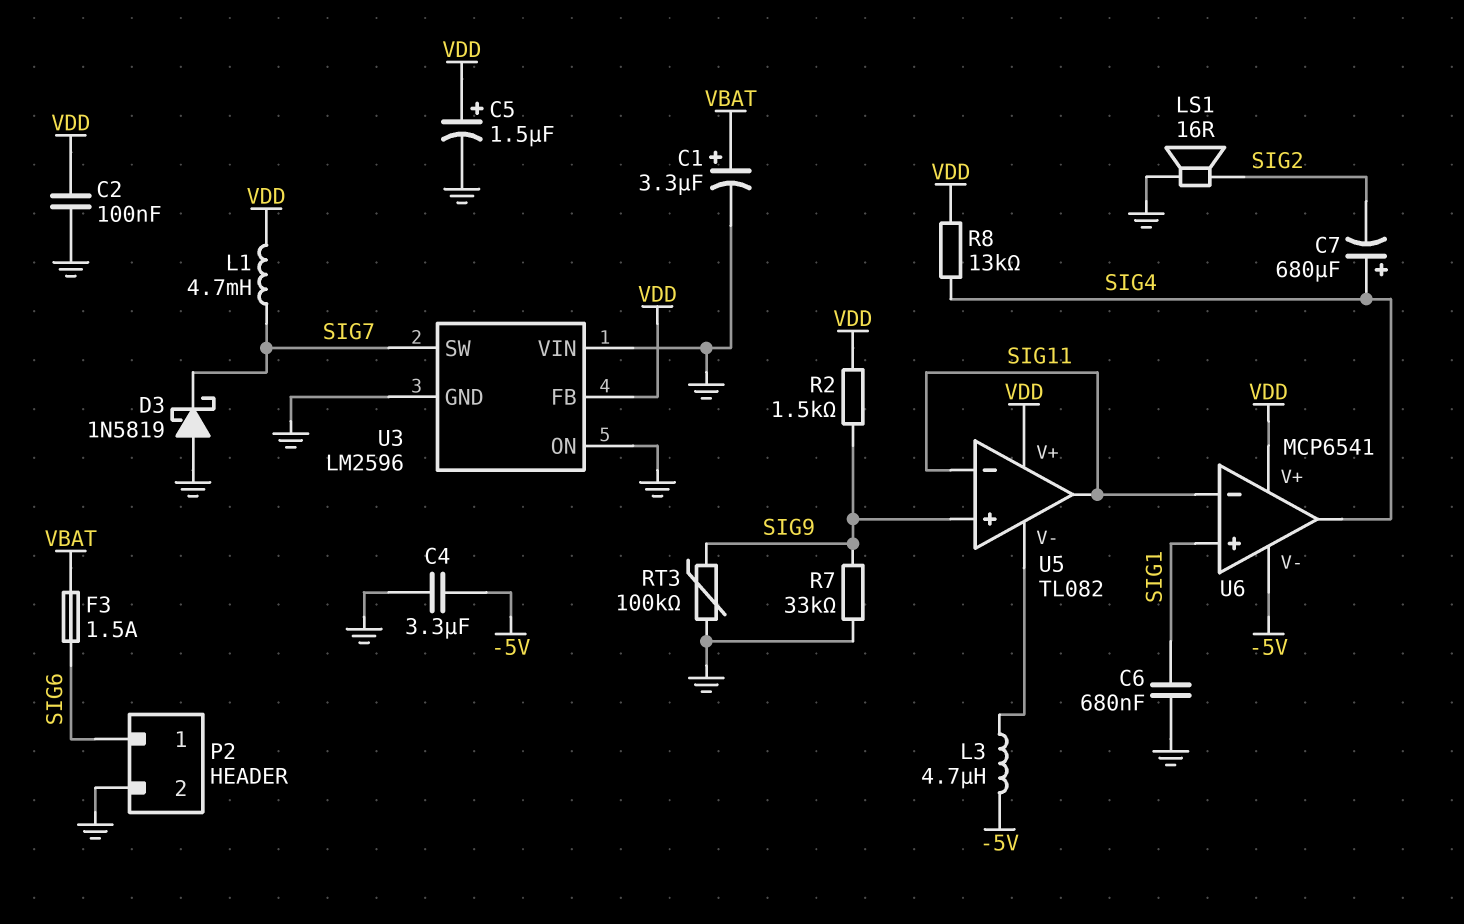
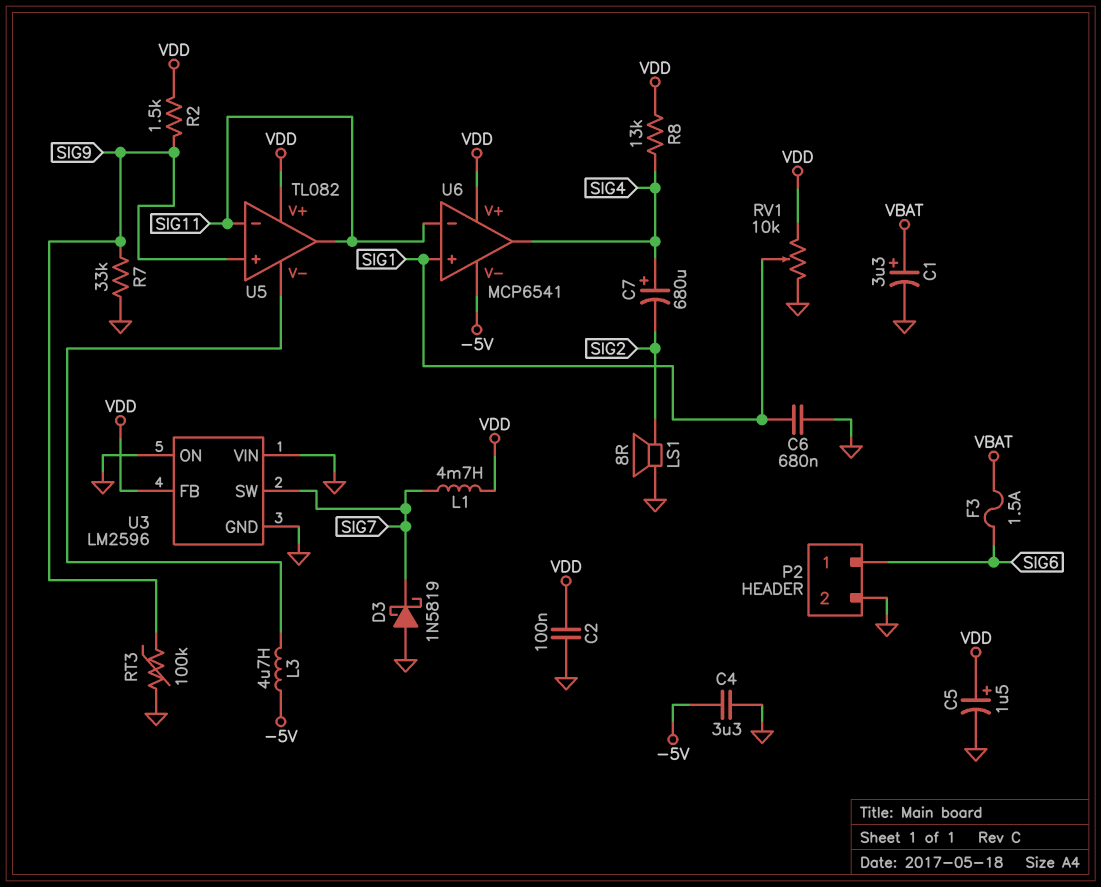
LS1: speaker 16R (GND, SIG2) -> speaker 8R (GND, SIG2)
RV1: none -> 10k (GND, VDD, wiper SIG1)

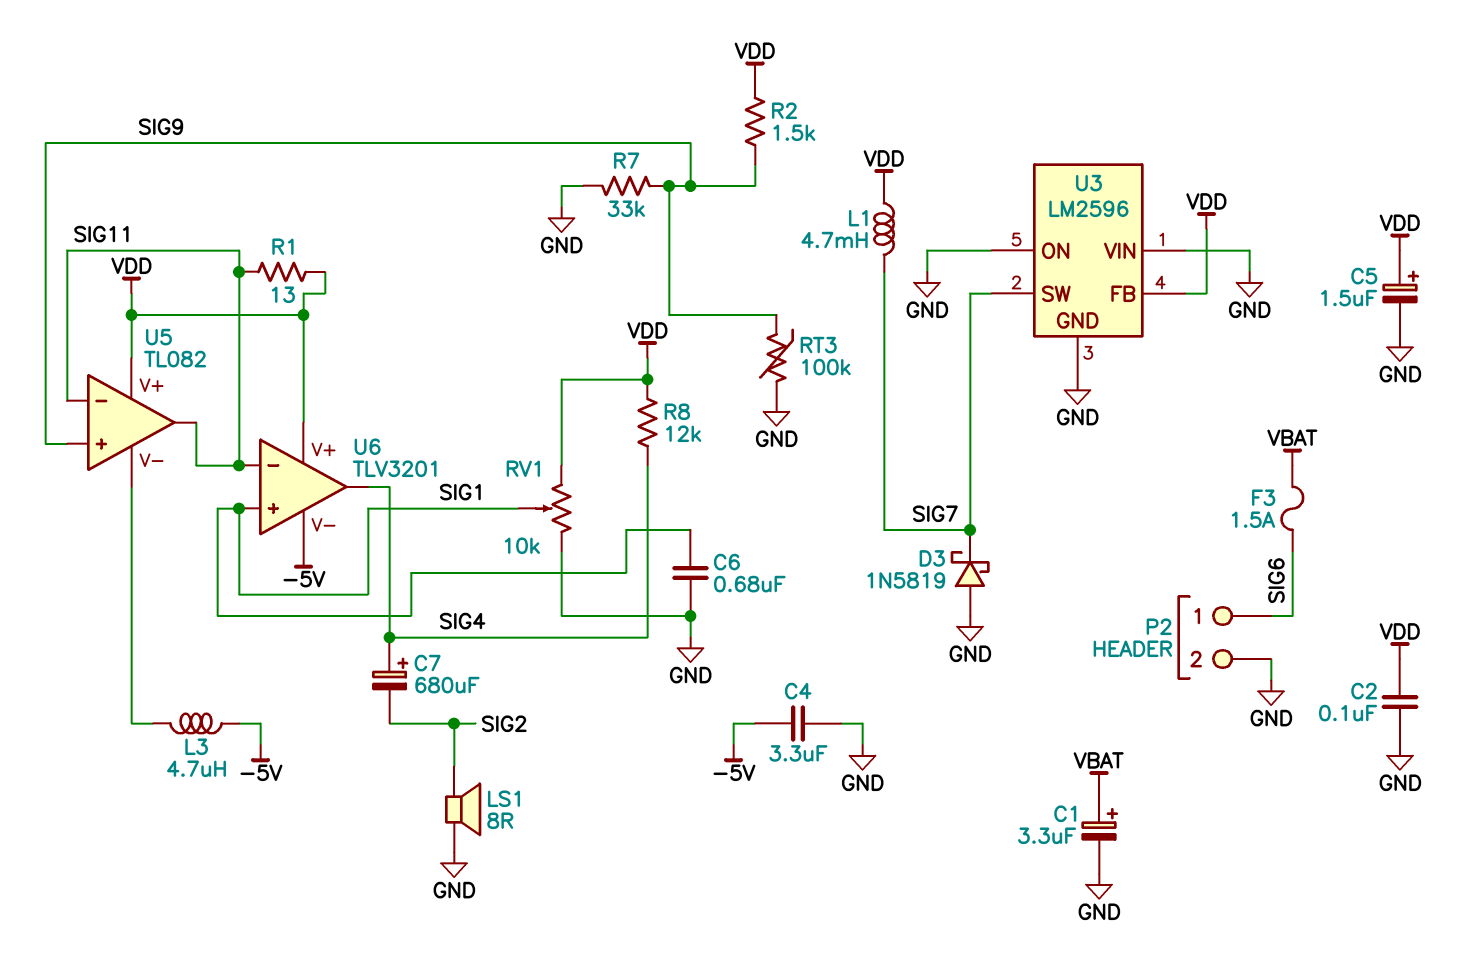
R1: none -> 13 (SIG11, VDD)
R8: 13k (SIG4, VDD) -> 12k (SIG4, VDD)
U6: MCP6541 -> TLV3201

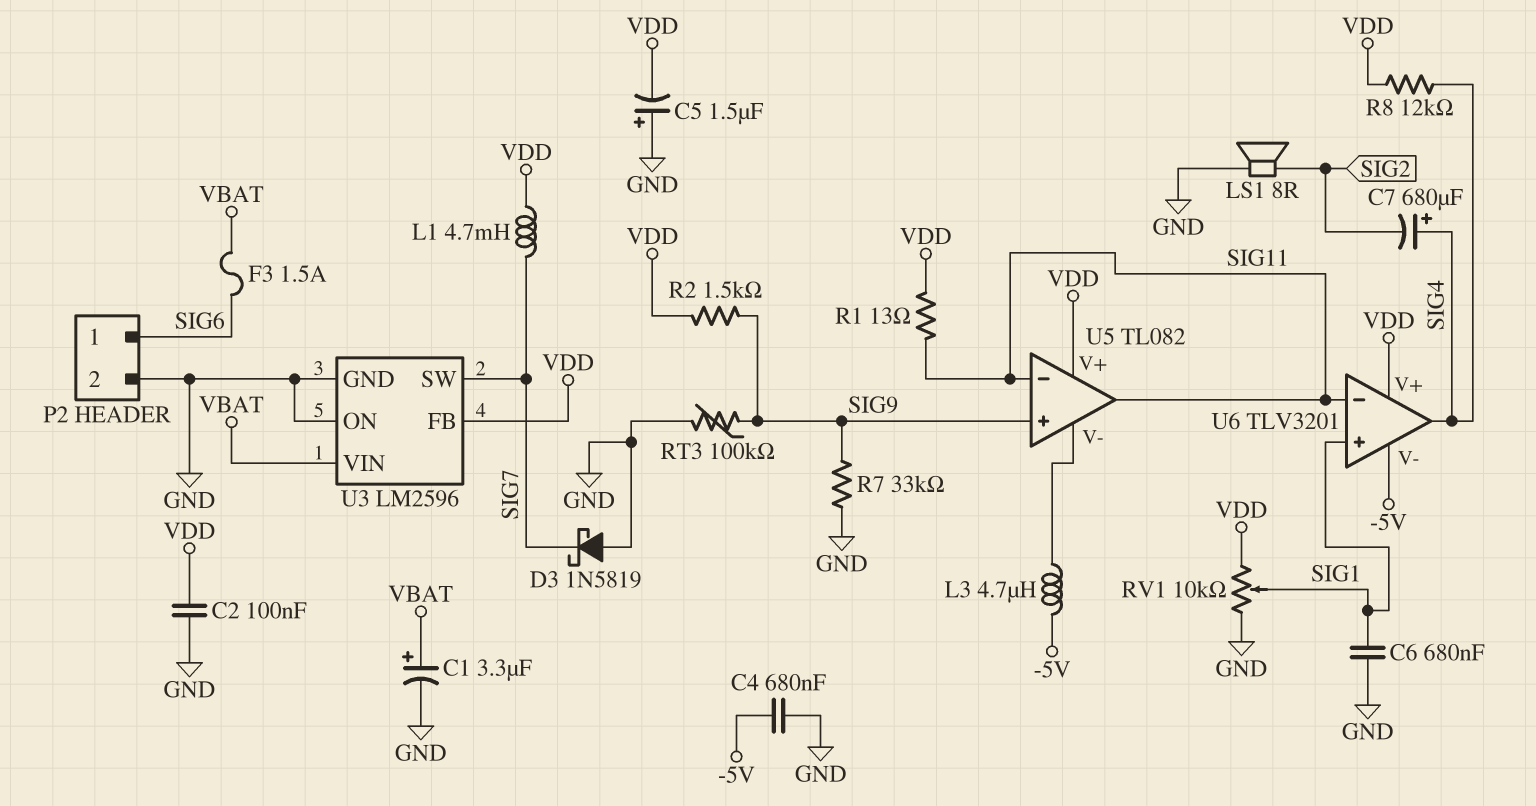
C4: 3.3uF (-5V, GND) -> 680nF (-5V, GND)
C5: 1.5uF (plus VDD, minus GND) -> 1.5uF (plus GND, minus VDD)
U3 pin VIN: GND -> VBAT

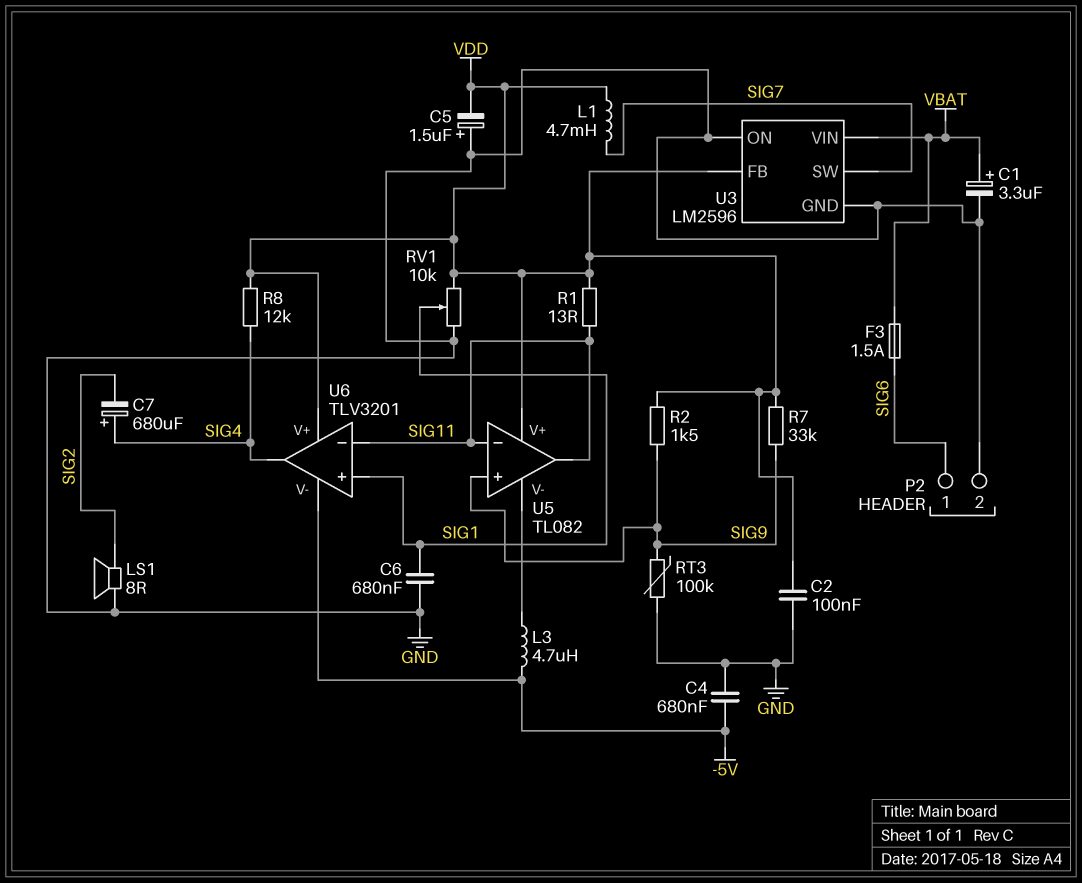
D3: schottky 1N5819 (A GND, K SIG7) -> none
R7: 33k (GND, SIG9) -> 33k (SIG9, VDD)

